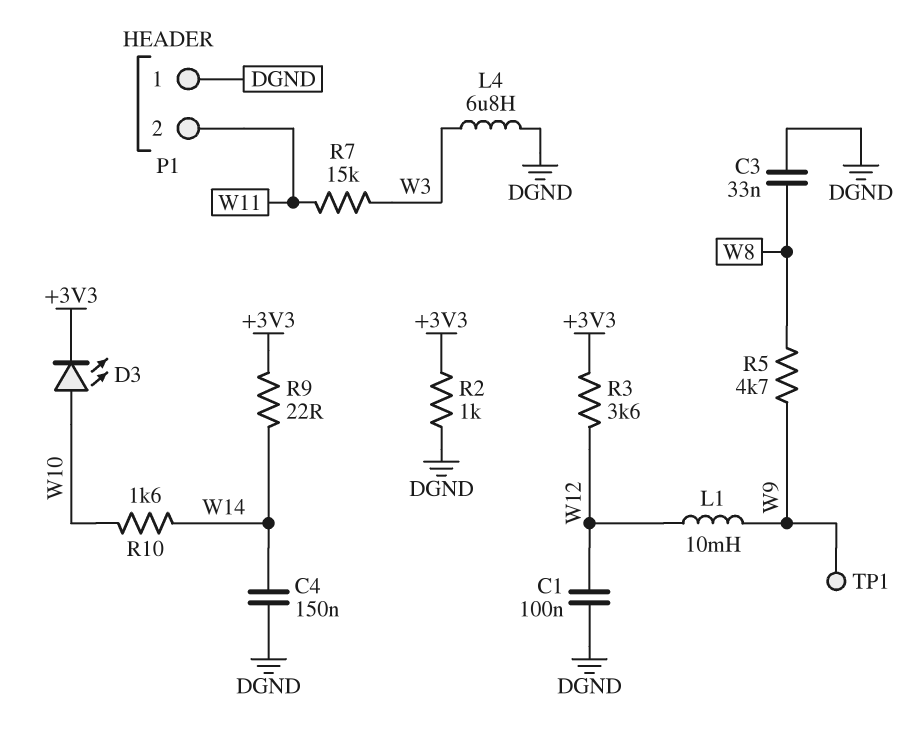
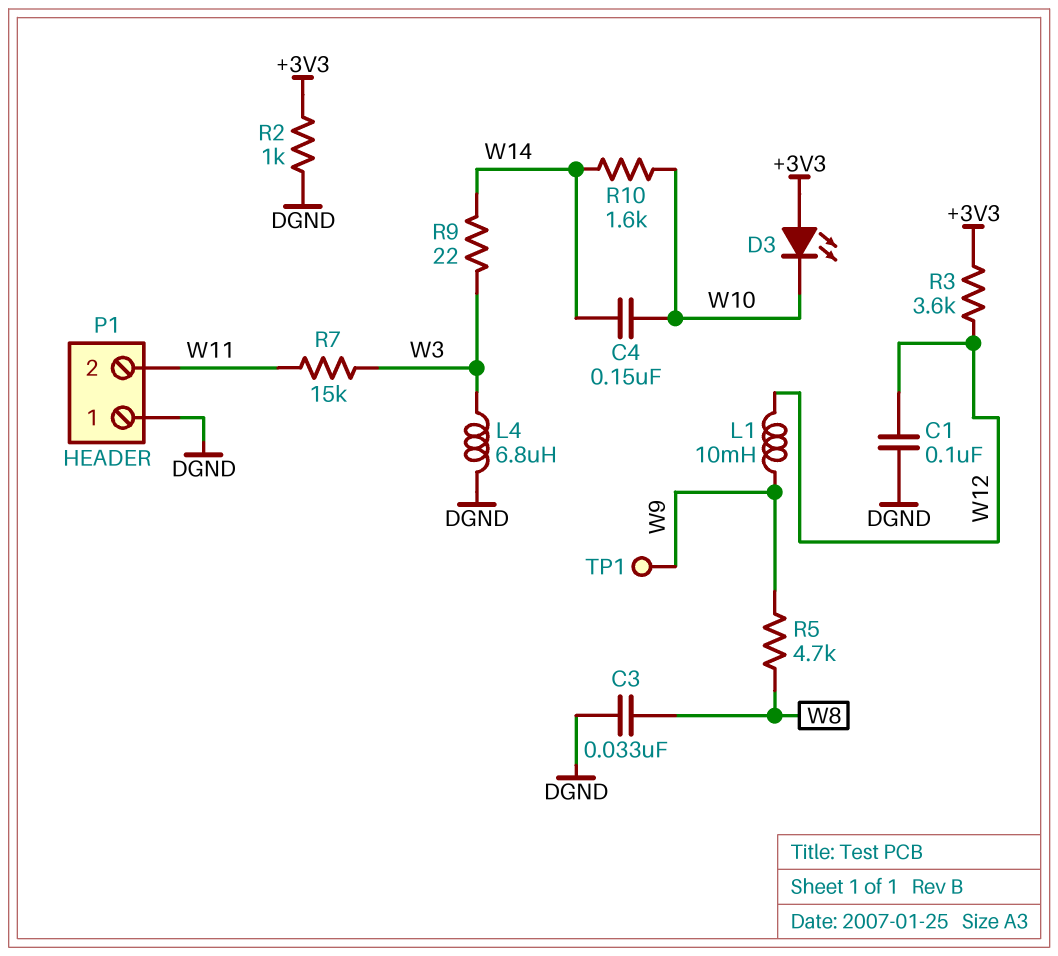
C4: 150nF (DGND, W14) -> 150nF (W10, W14)
D3: LED (A W10, K +3V3) -> LED (A +3V3, K W10)
R9: 22 (+3V3, W14) -> 22 (W3, W14)

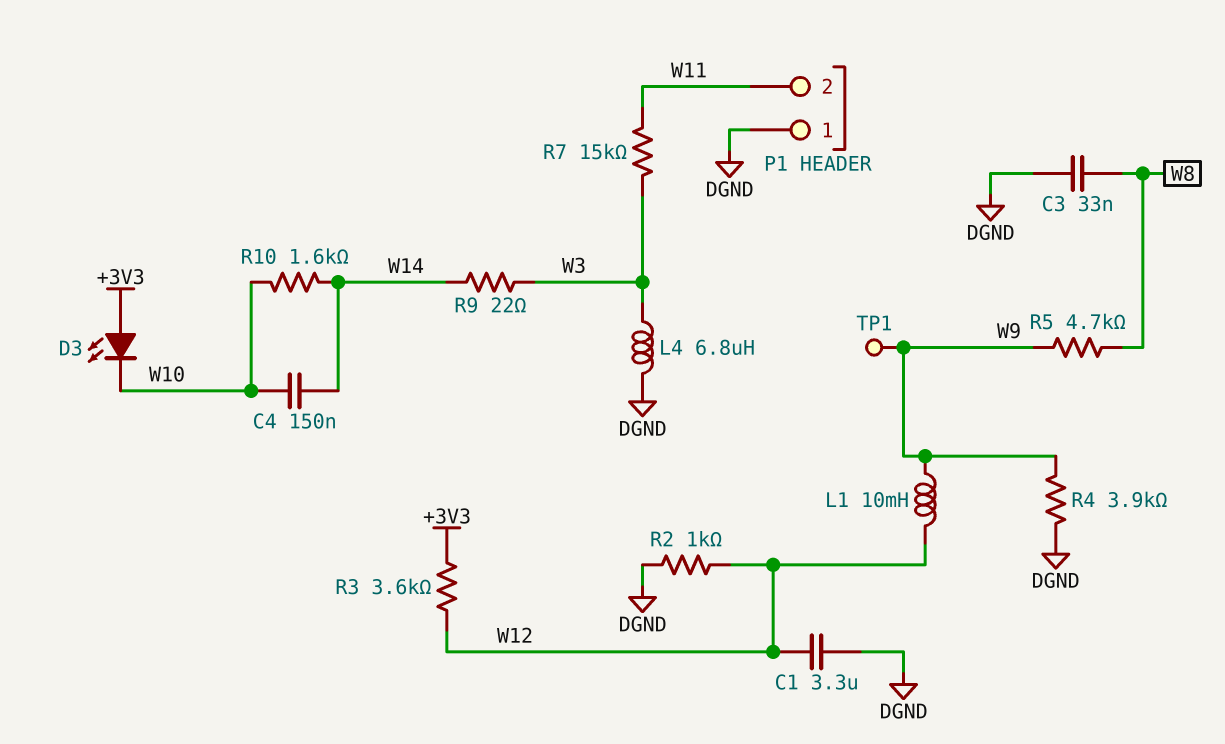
C1: 100nF (DGND, W12) -> 3.3uF (DGND, W12)
R2: 1k (+3V3, DGND) -> 1k (DGND, W12)
R4: none -> 3.9k (DGND, W9)

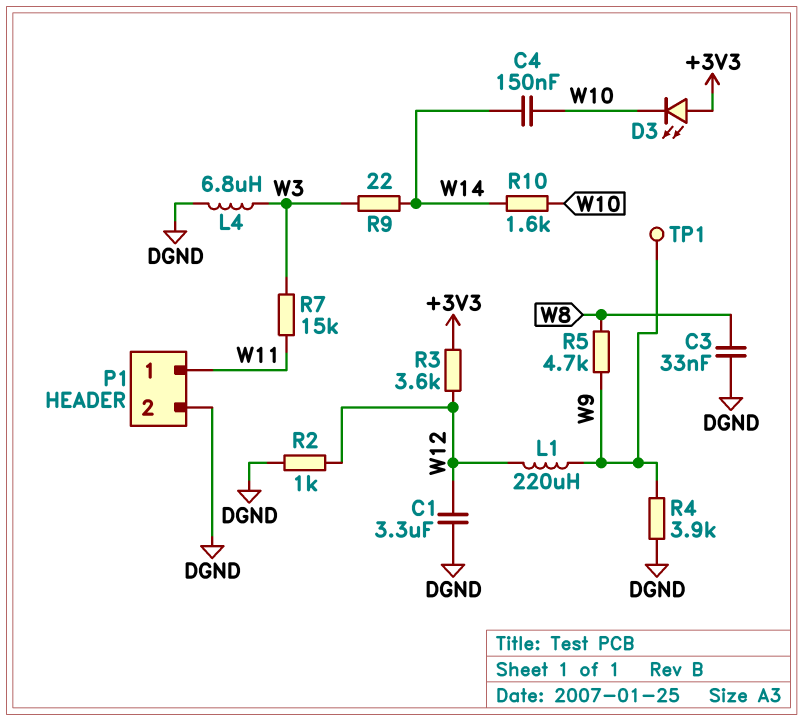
L1: 10mH (W9, W12) -> 220uH (W9, W12)
P1 pin 1: DGND -> W11
P1 pin 2: W11 -> DGND

